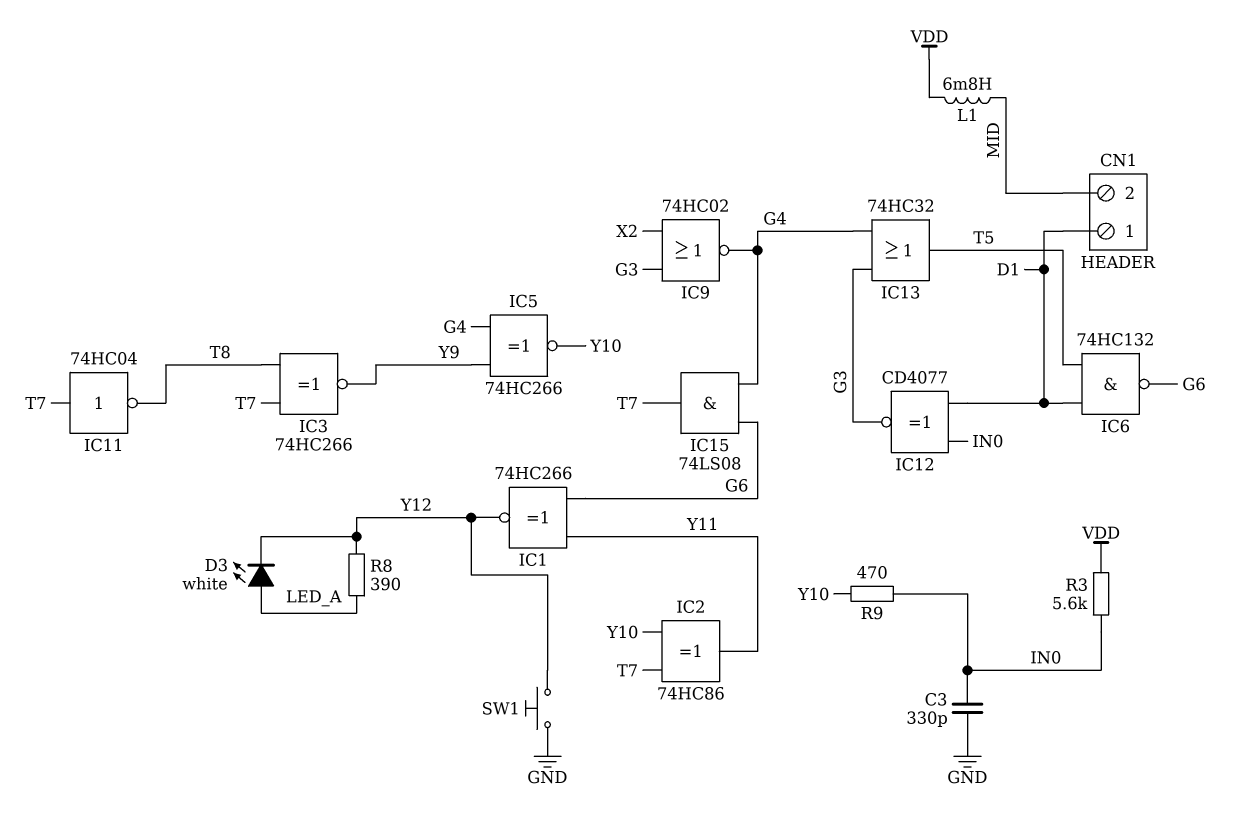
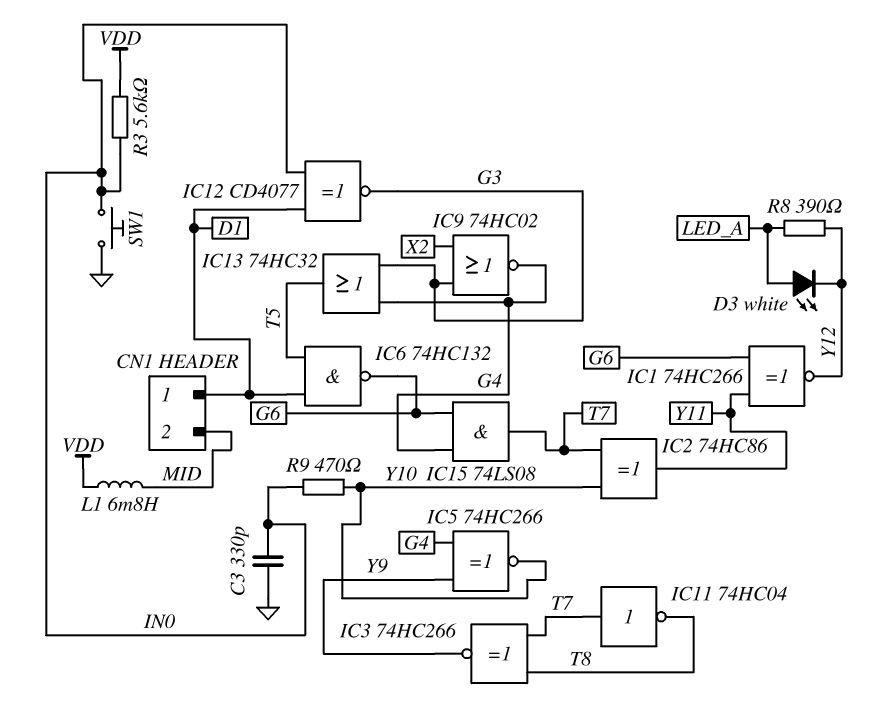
SW1: button (GND, Y12) -> button (GND, IN0)

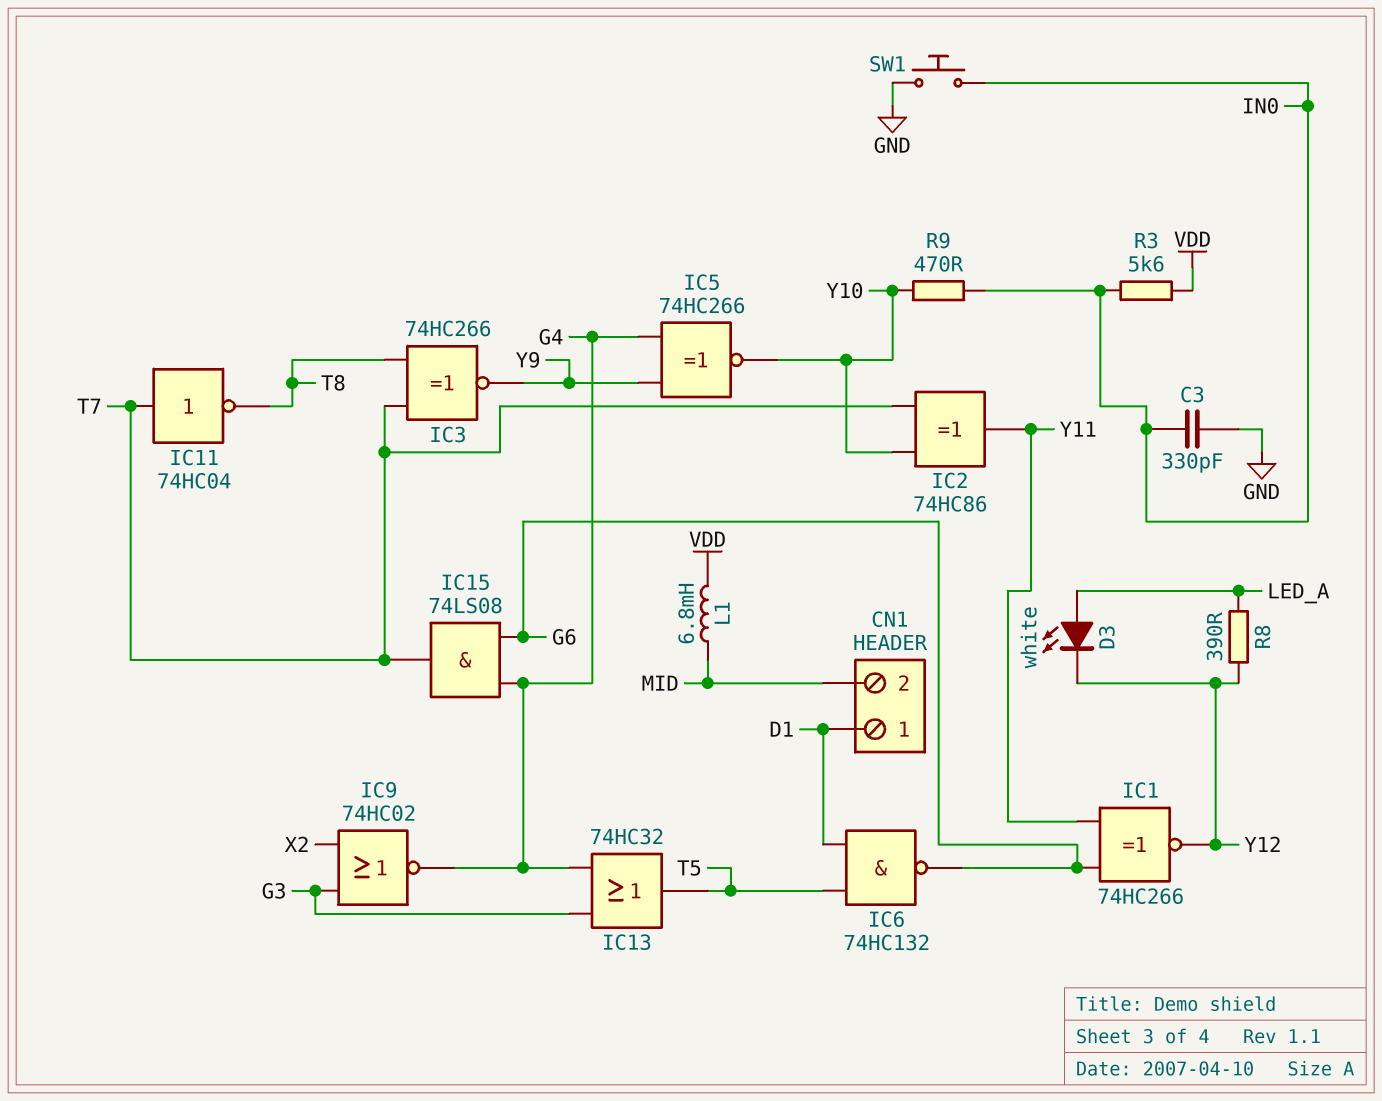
IC12: XNOR CD4077 (in D1, in IN0, out G3) -> none

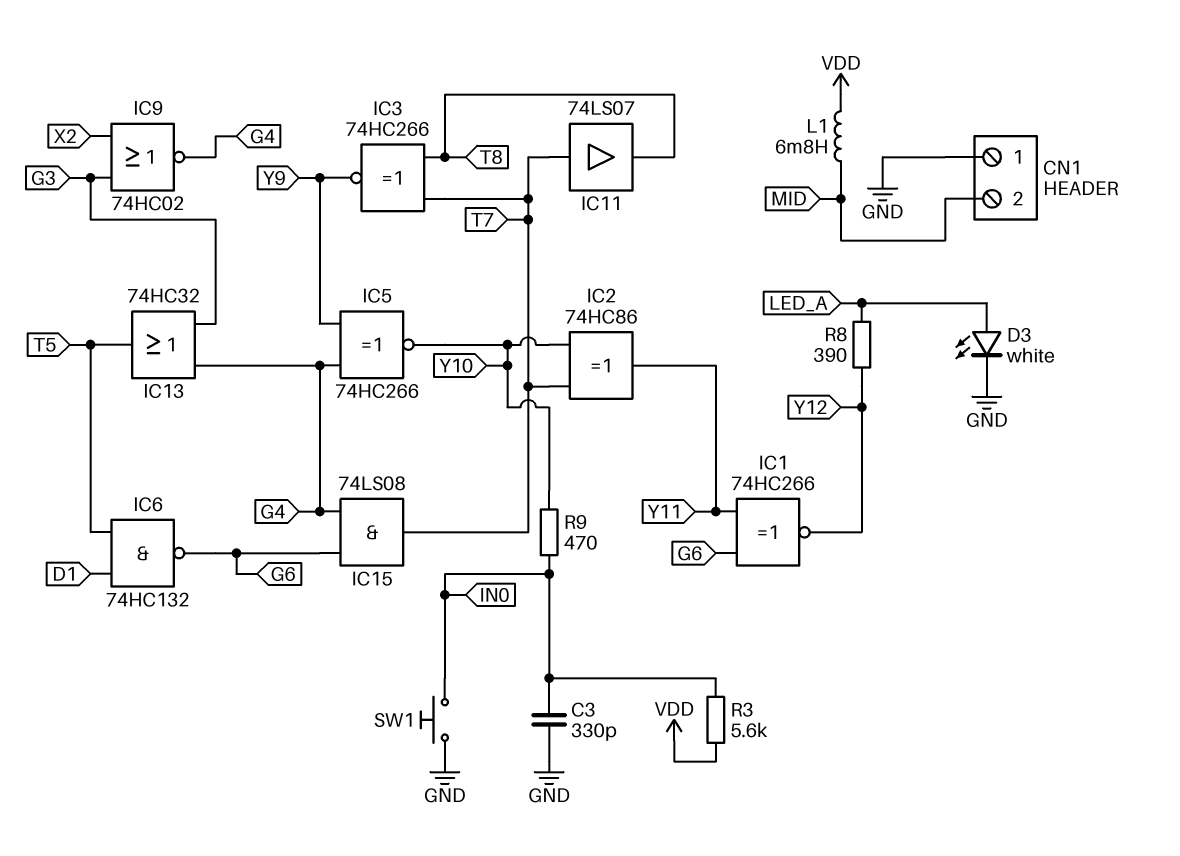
CN1 pin 1: D1 -> GND
D3: LED white (A LED_A, K Y12) -> LED white (A LED_A, K GND)
IC11: NOT 74HC04 (in T7, out T8) -> buffer 74LS07 (in T7, out T8)

